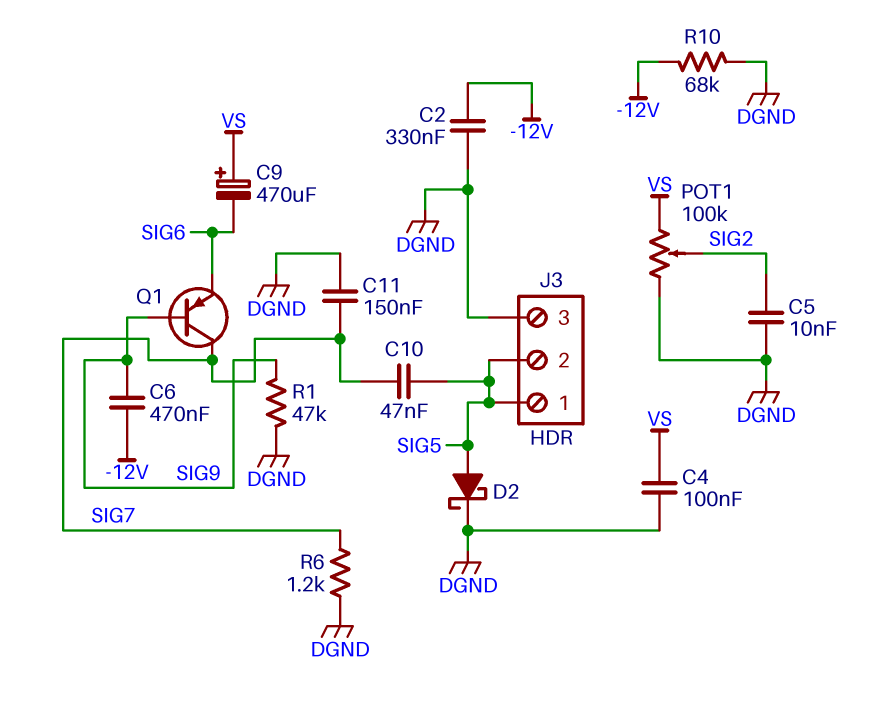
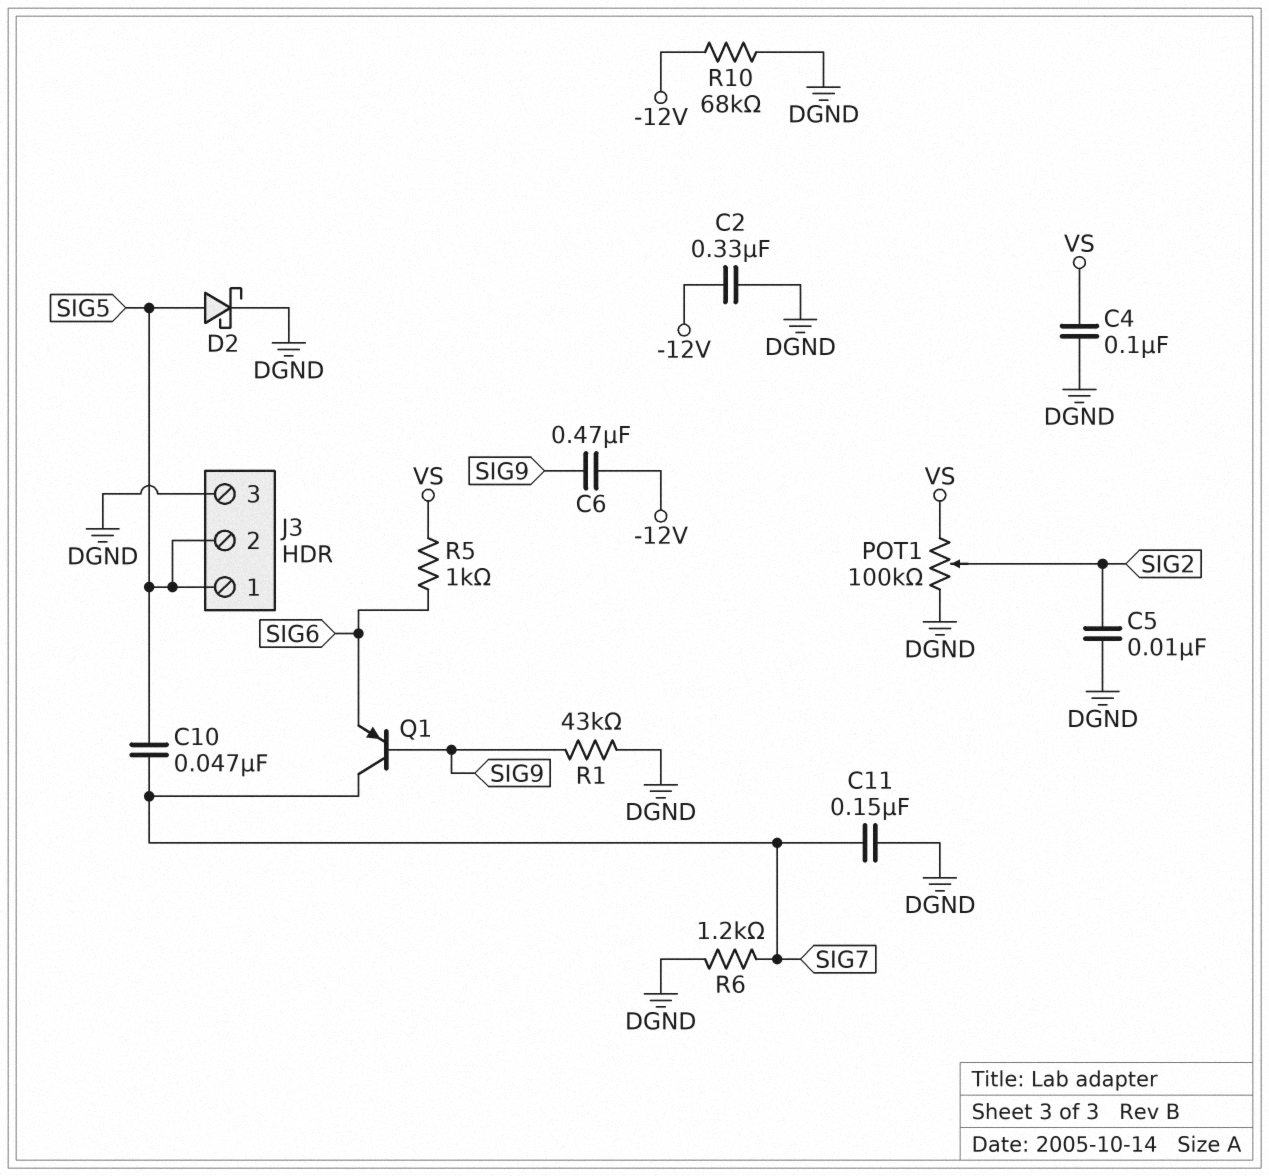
C9: 470uF (plus VS, minus SIG6) -> none
R1: 47k (DGND, SIG9) -> 43k (DGND, SIG9)
R5: none -> 1k (SIG6, VS)

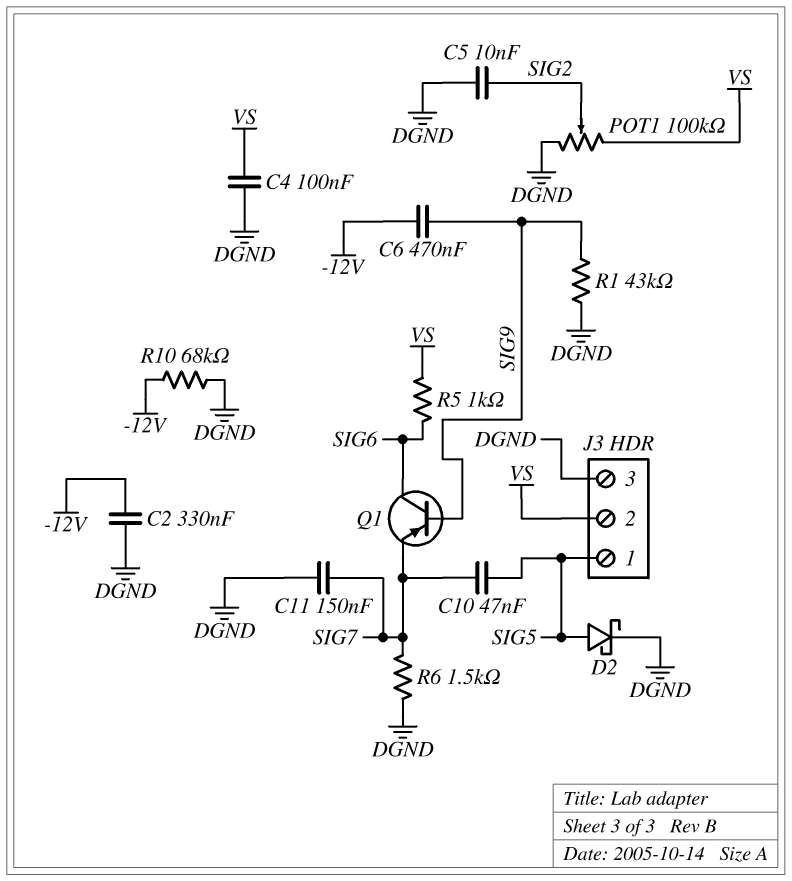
J3 pin 2: SIG5 -> VS
Q1: PNP (B SIG9, C SIG7, E SIG6) -> PNP (B SIG9, C SIG6, E SIG7)
R6: 1.2k (DGND, SIG7) -> 1.5k (DGND, SIG7)

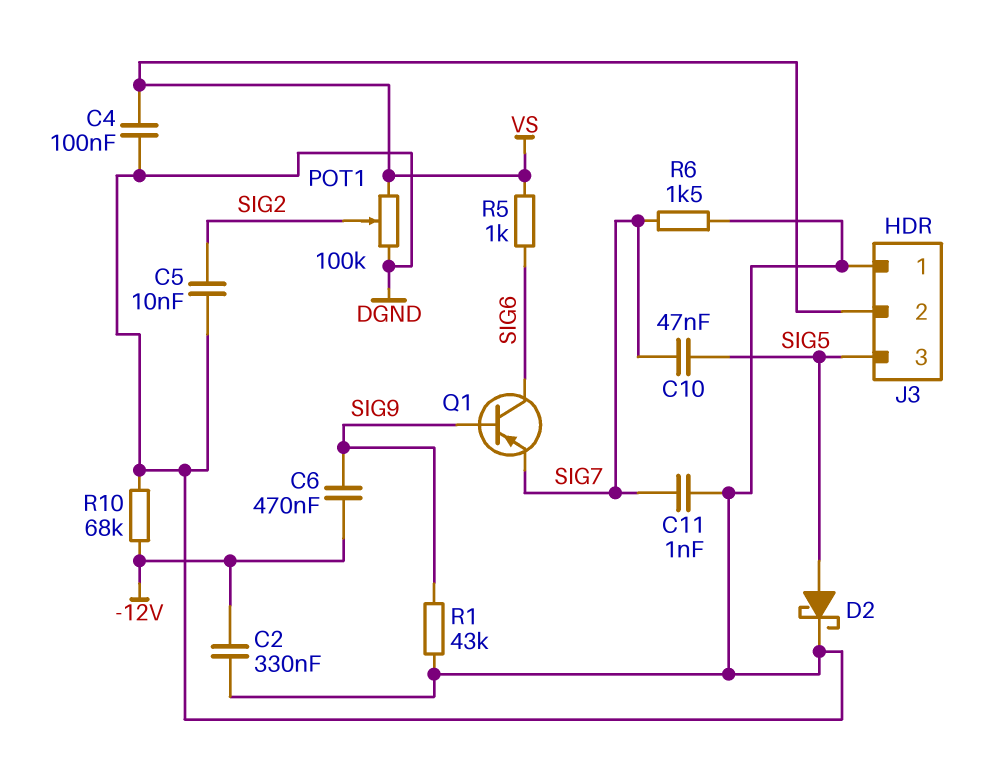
C11: 150nF (DGND, SIG7) -> 1nF (DGND, SIG7)
J3 pin 1: SIG5 -> DGND
J3 pin 3: DGND -> SIG5

